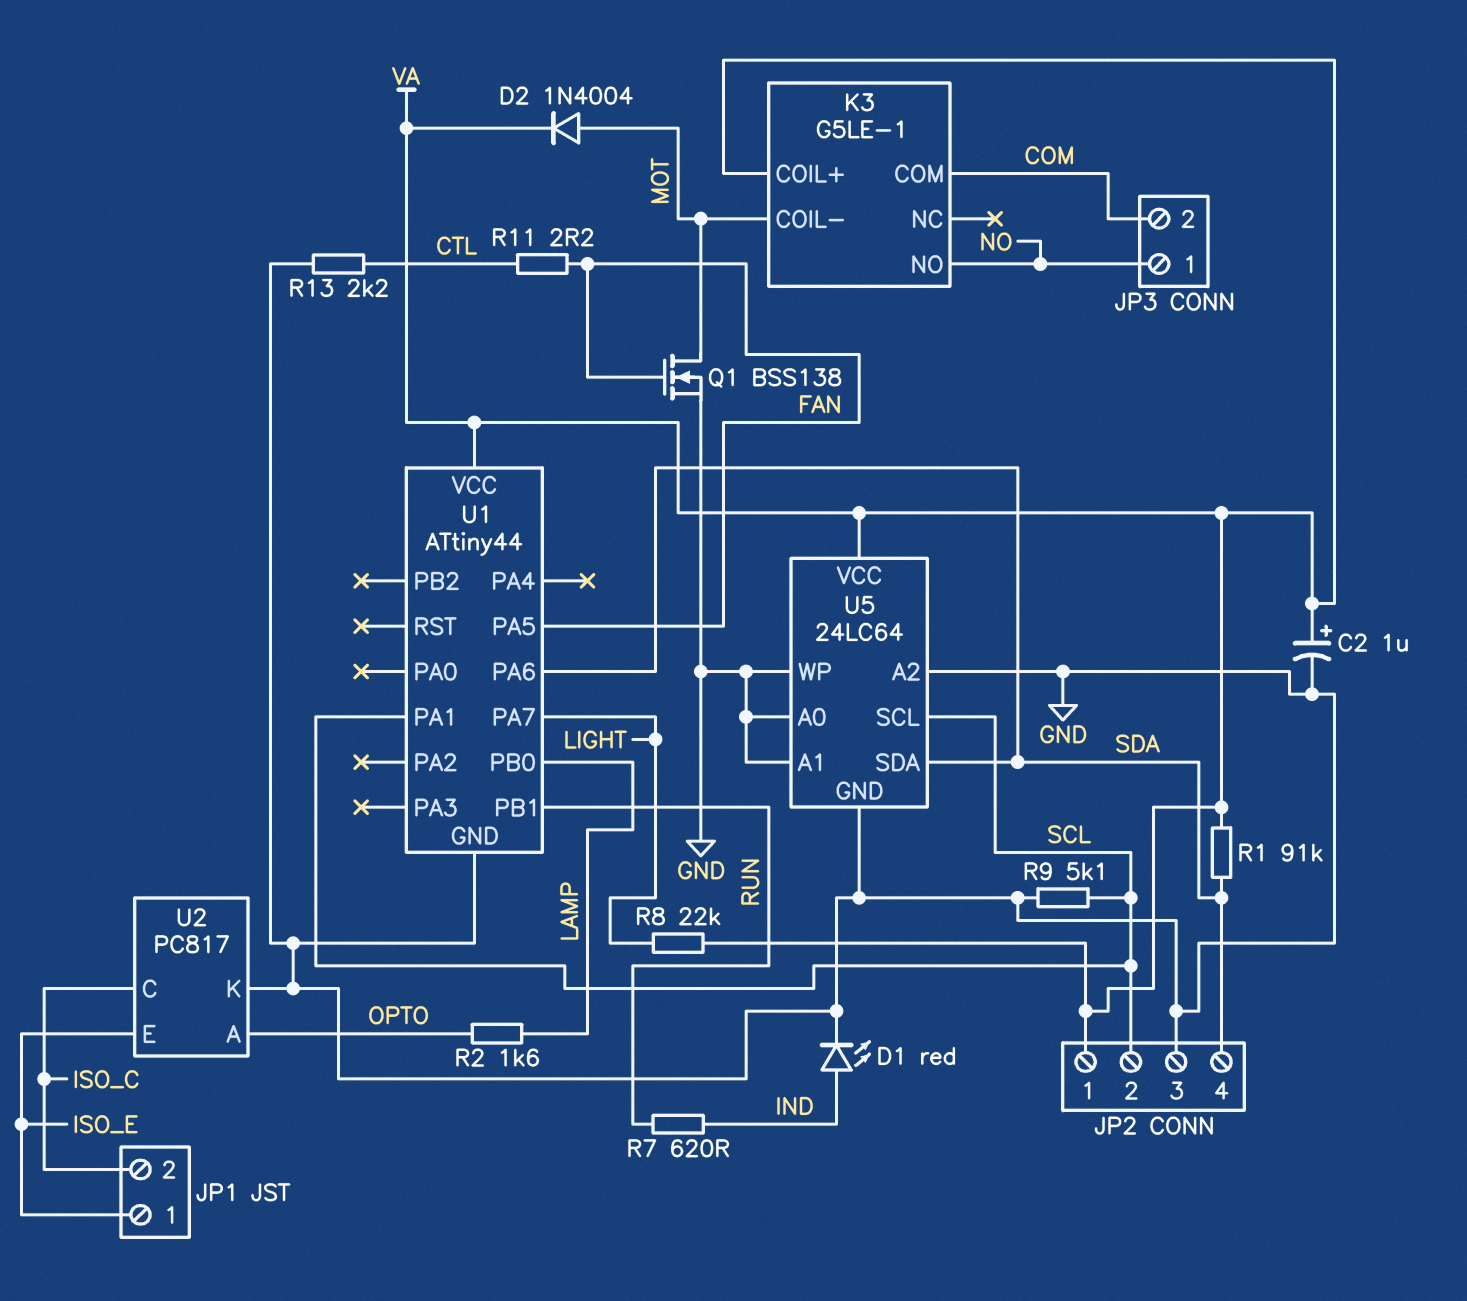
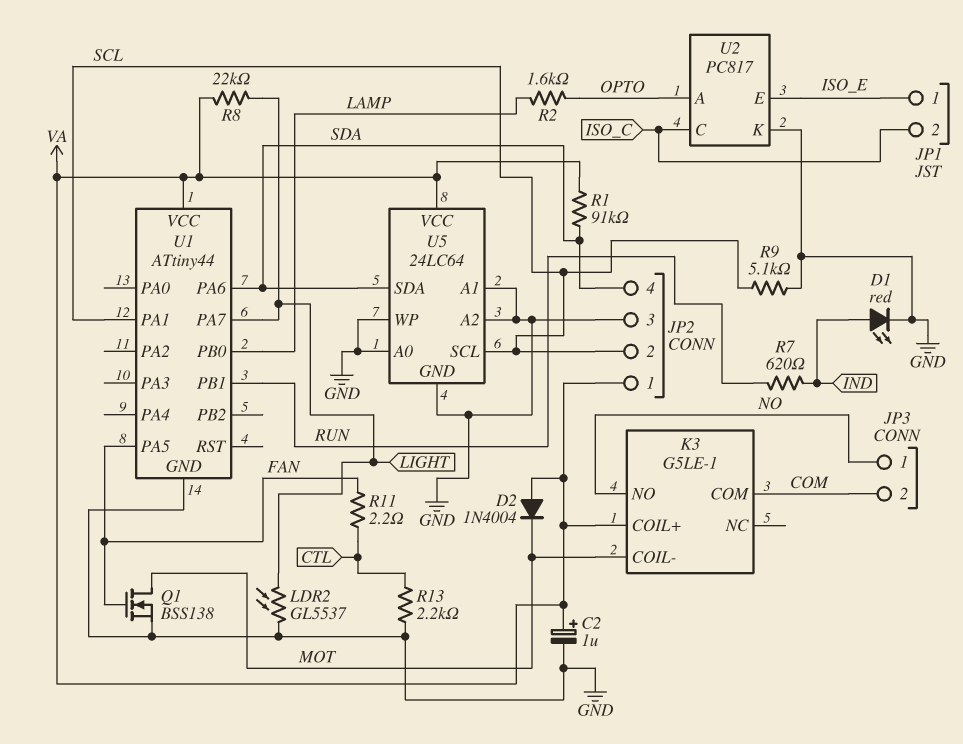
D2: diode 1N4004 (A MOT, K VA) -> diode 1N4004 (A VA, K MOT)
LDR2: none -> GL5537 (GND, LIGHT)

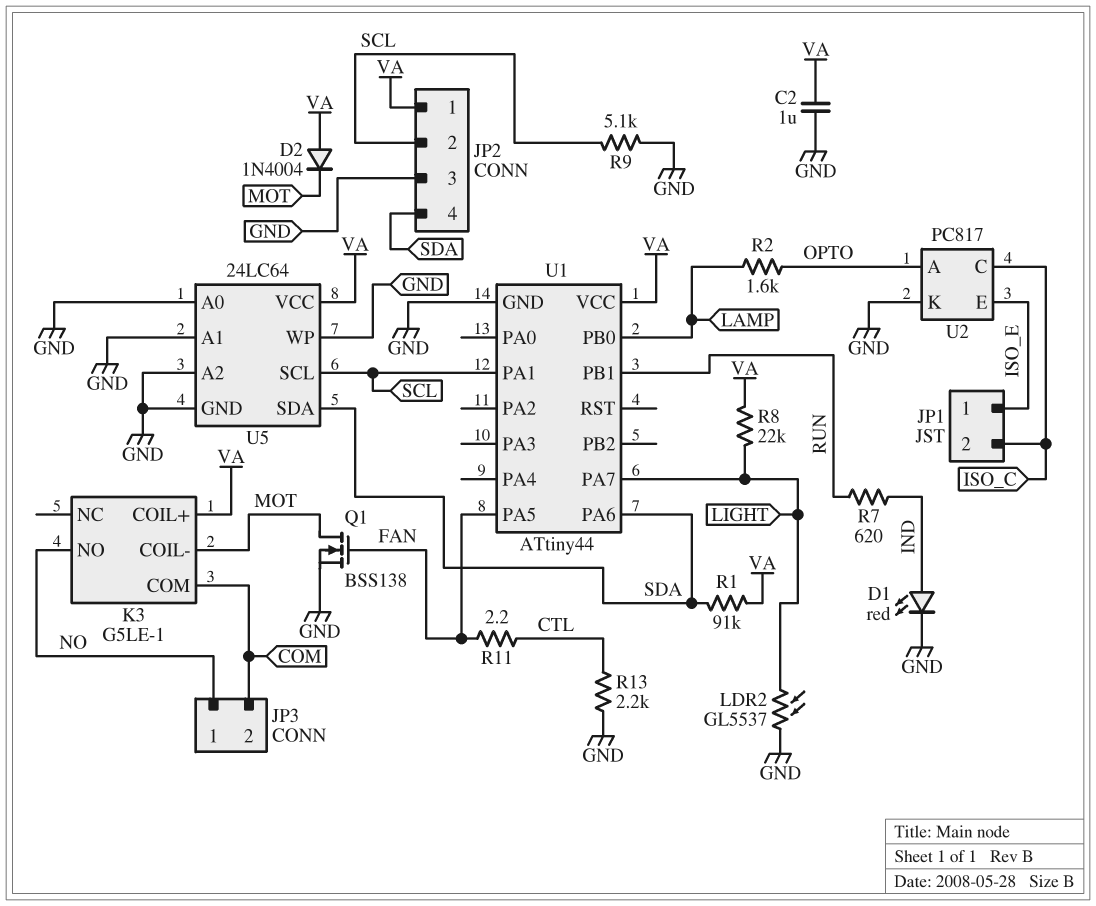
C2: 1uF (plus VA, minus GND) -> 1uF (GND, VA)

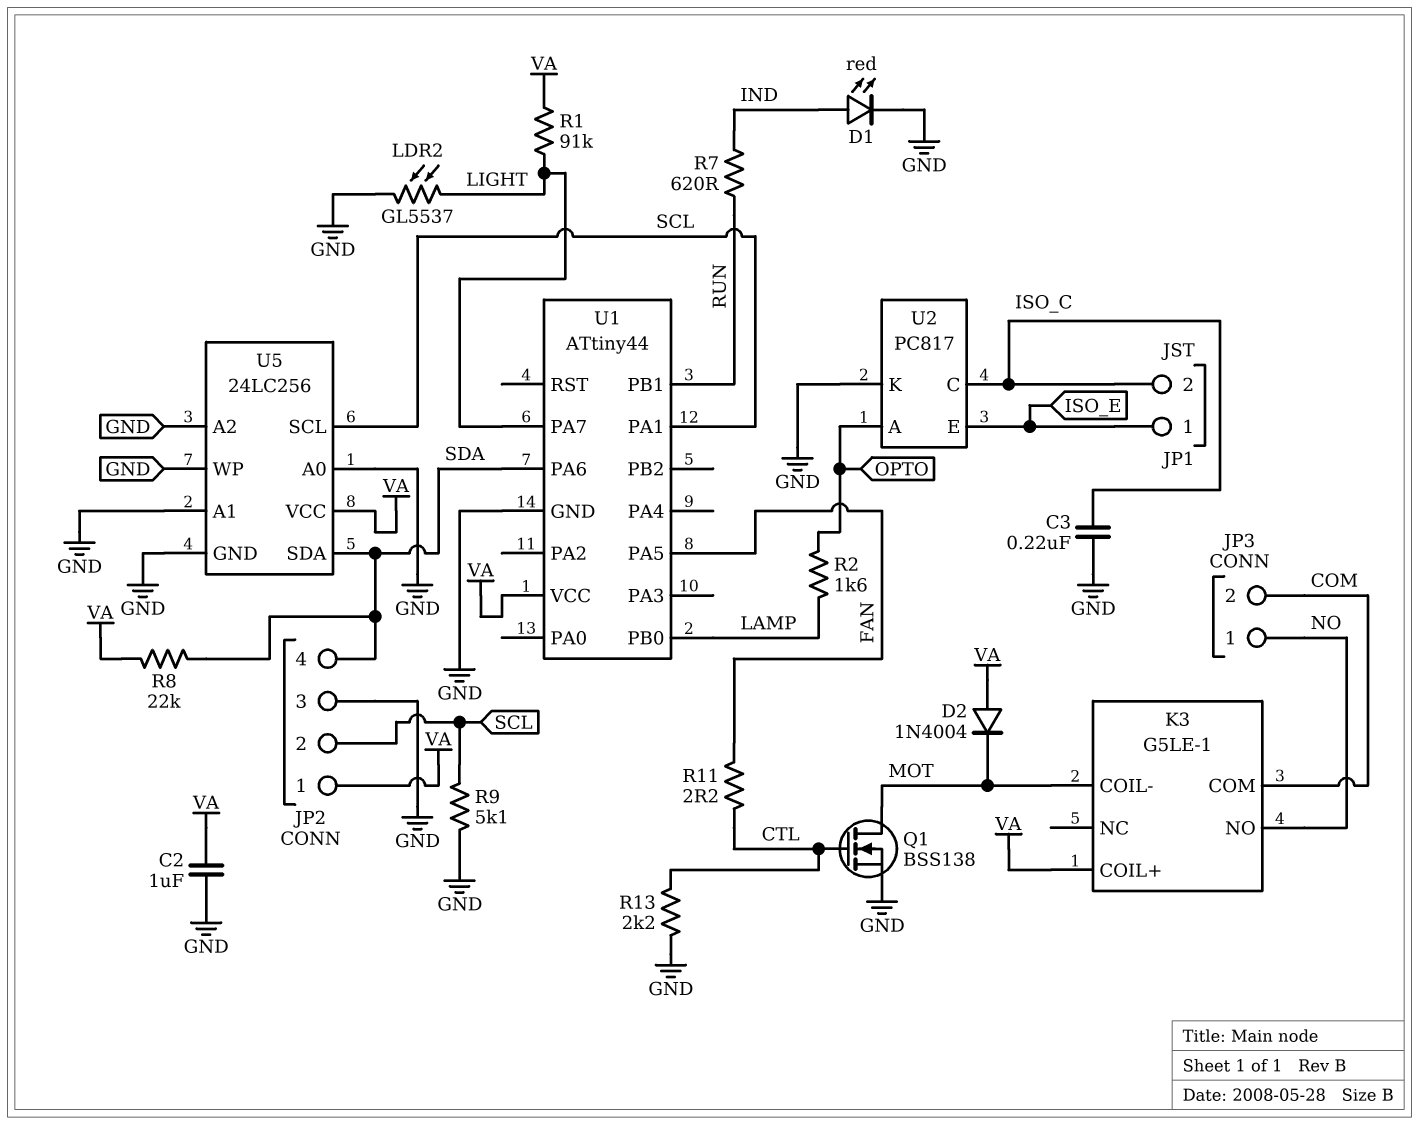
C3: none -> 220nF (GND, ISO_C)
Q1: NMOS BSS138 (G FAN, D MOT, S GND) -> NMOS BSS138 (G CTL, D MOT, S GND)
R1: 91k (SDA, VA) -> 91k (LIGHT, VA)
R8: 22k (LIGHT, VA) -> 22k (SDA, VA)
U5: 24LC64 -> 24LC256

